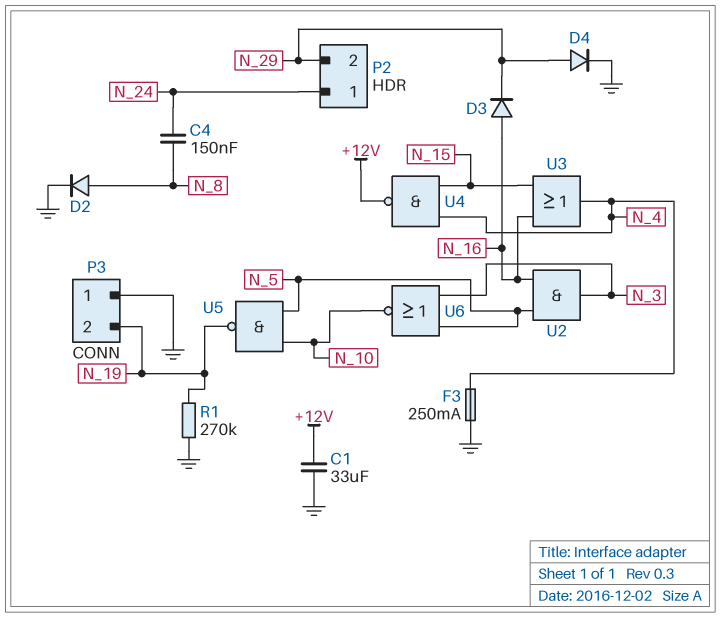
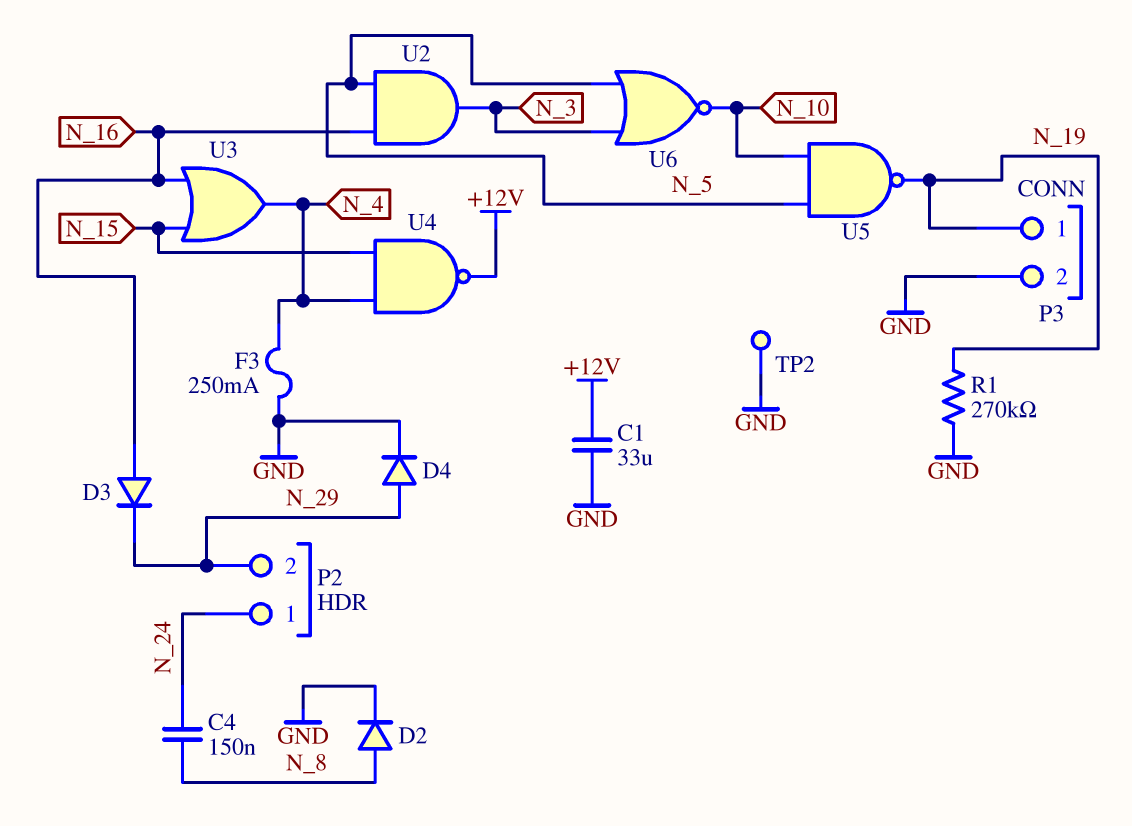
P3 pin 1: GND -> N_19
P3 pin 2: N_19 -> GND
TP2: none -> test point (GND)

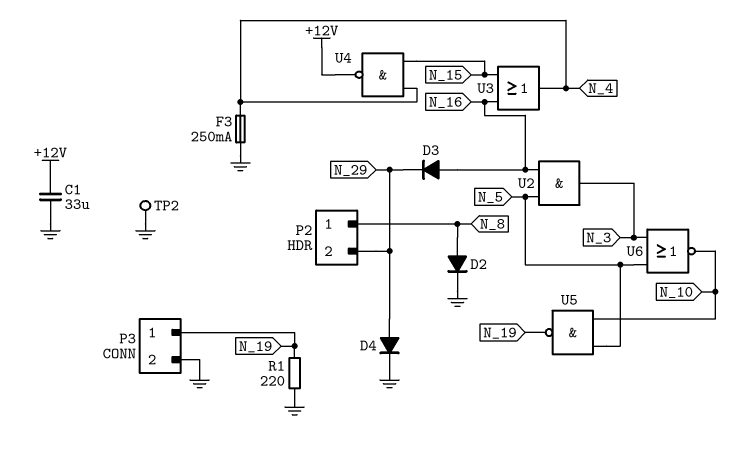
C4: 150nF (N_8, N_24) -> none
P2 pin 1: N_24 -> N_8
R1: 270k (GND, N_19) -> 220 (GND, N_19)

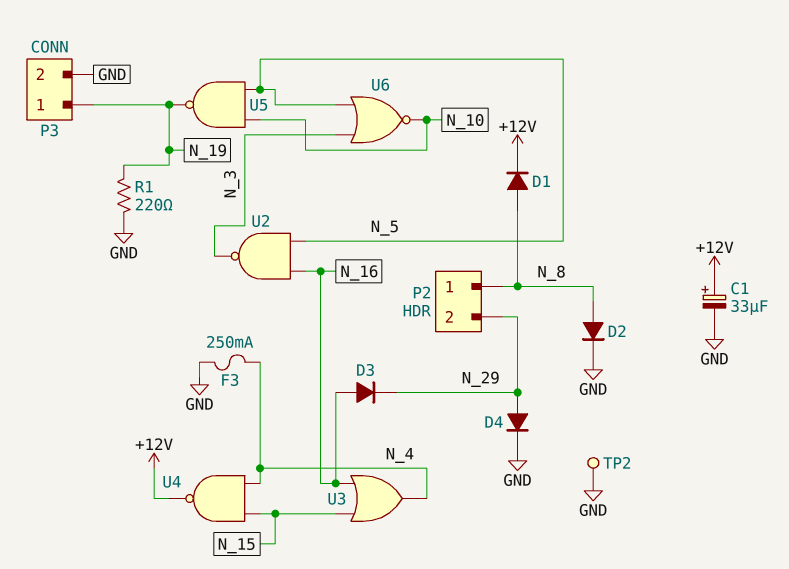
C1: 33uF (+12V, GND) -> 33uF (plus +12V, minus GND)
D1: none -> diode (A N_8, K +12V)
U2: AND (in N_5, in N_16, out N_3) -> NAND (in N_5, in N_16, out N_3)

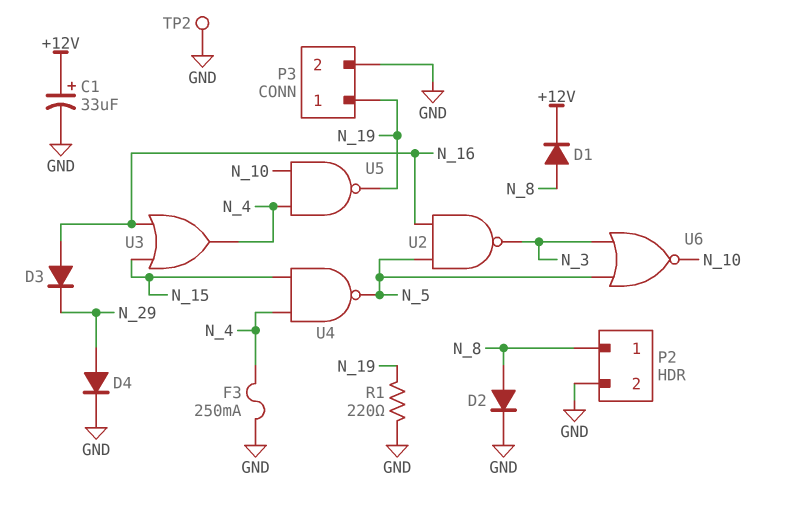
P2 pin 2: N_29 -> GND
U4: NAND (in N_4, in N_15, out +12V) -> NAND (in N_4, in N_15, out N_5)
U5: NAND (in N_5, in N_10, out N_19) -> NAND (in N_4, in N_10, out N_19)

